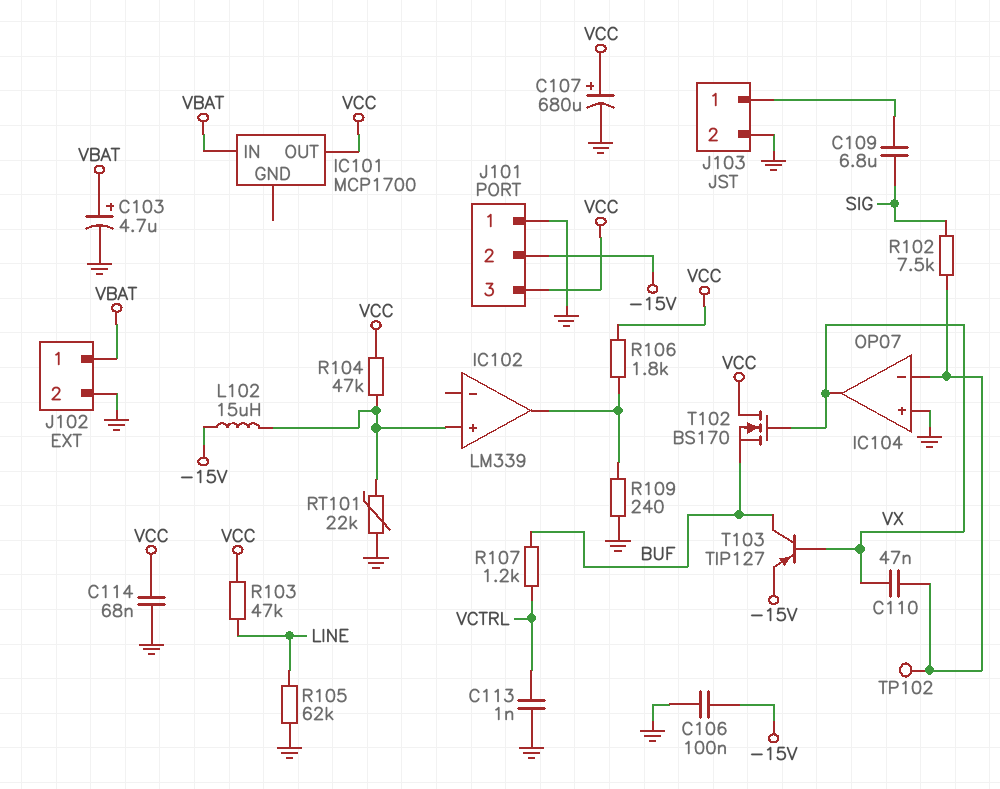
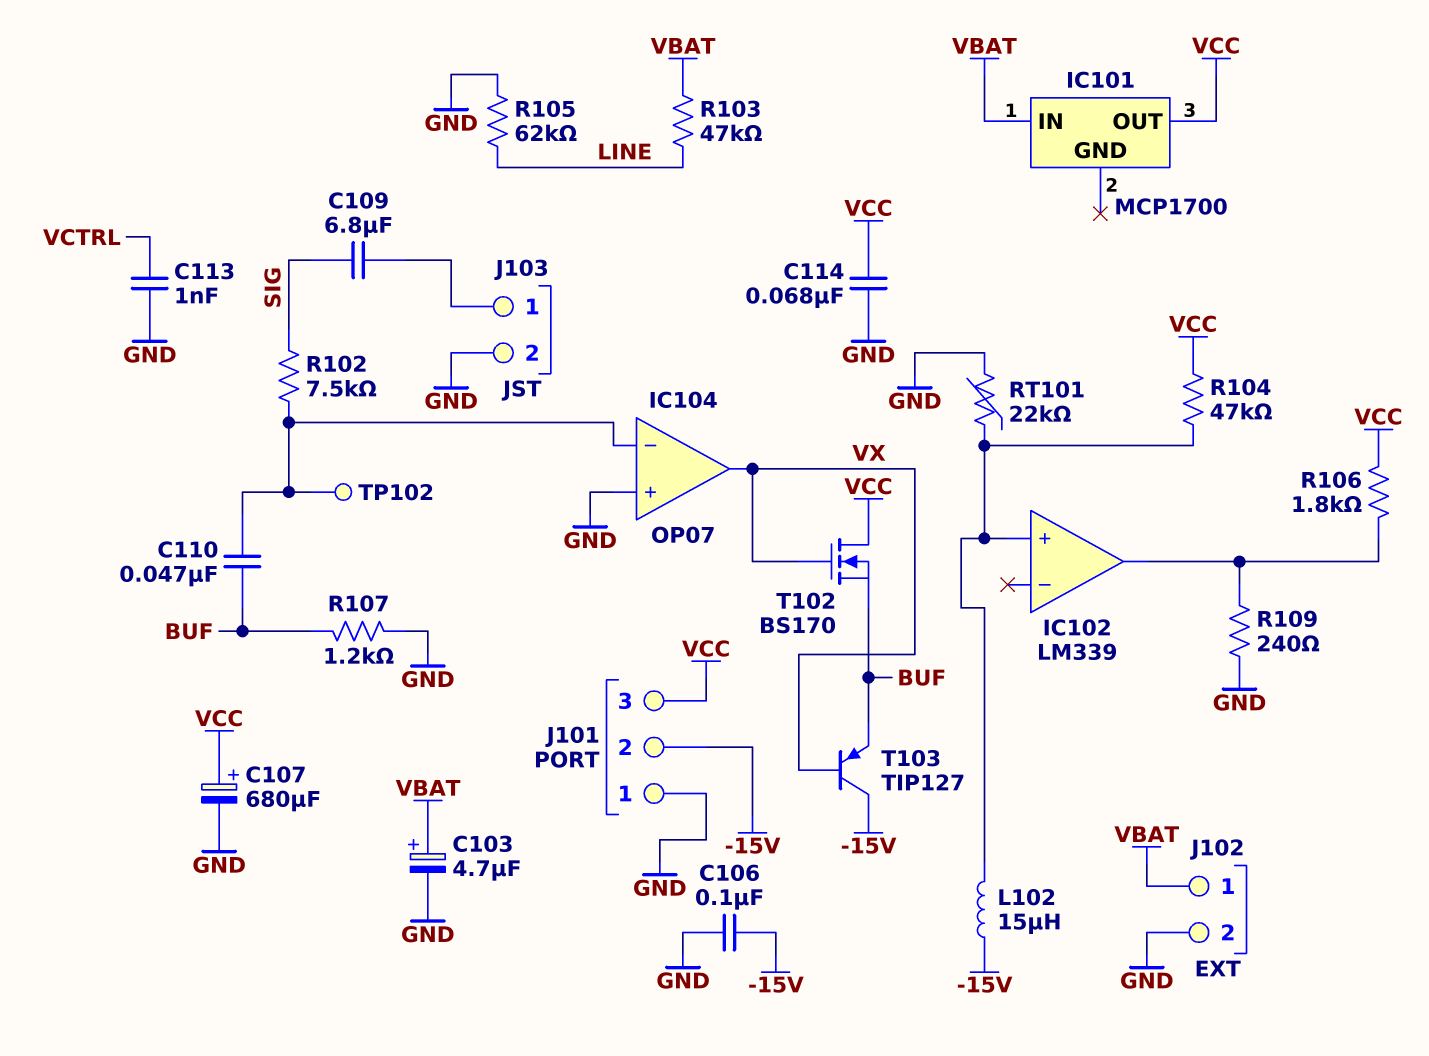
C110: 47nF (IC104/in-, VX) -> 47nF (BUF, IC104/in-)
R103: 47k (LINE, VCC) -> 47k (LINE, VBAT)
R107: 1.2k (BUF, VCTRL) -> 1.2k (BUF, GND)
T103: PNP TIP127 (B VX, C BUF, E -15V) -> PNP TIP127 (B VX, C -15V, E BUF)

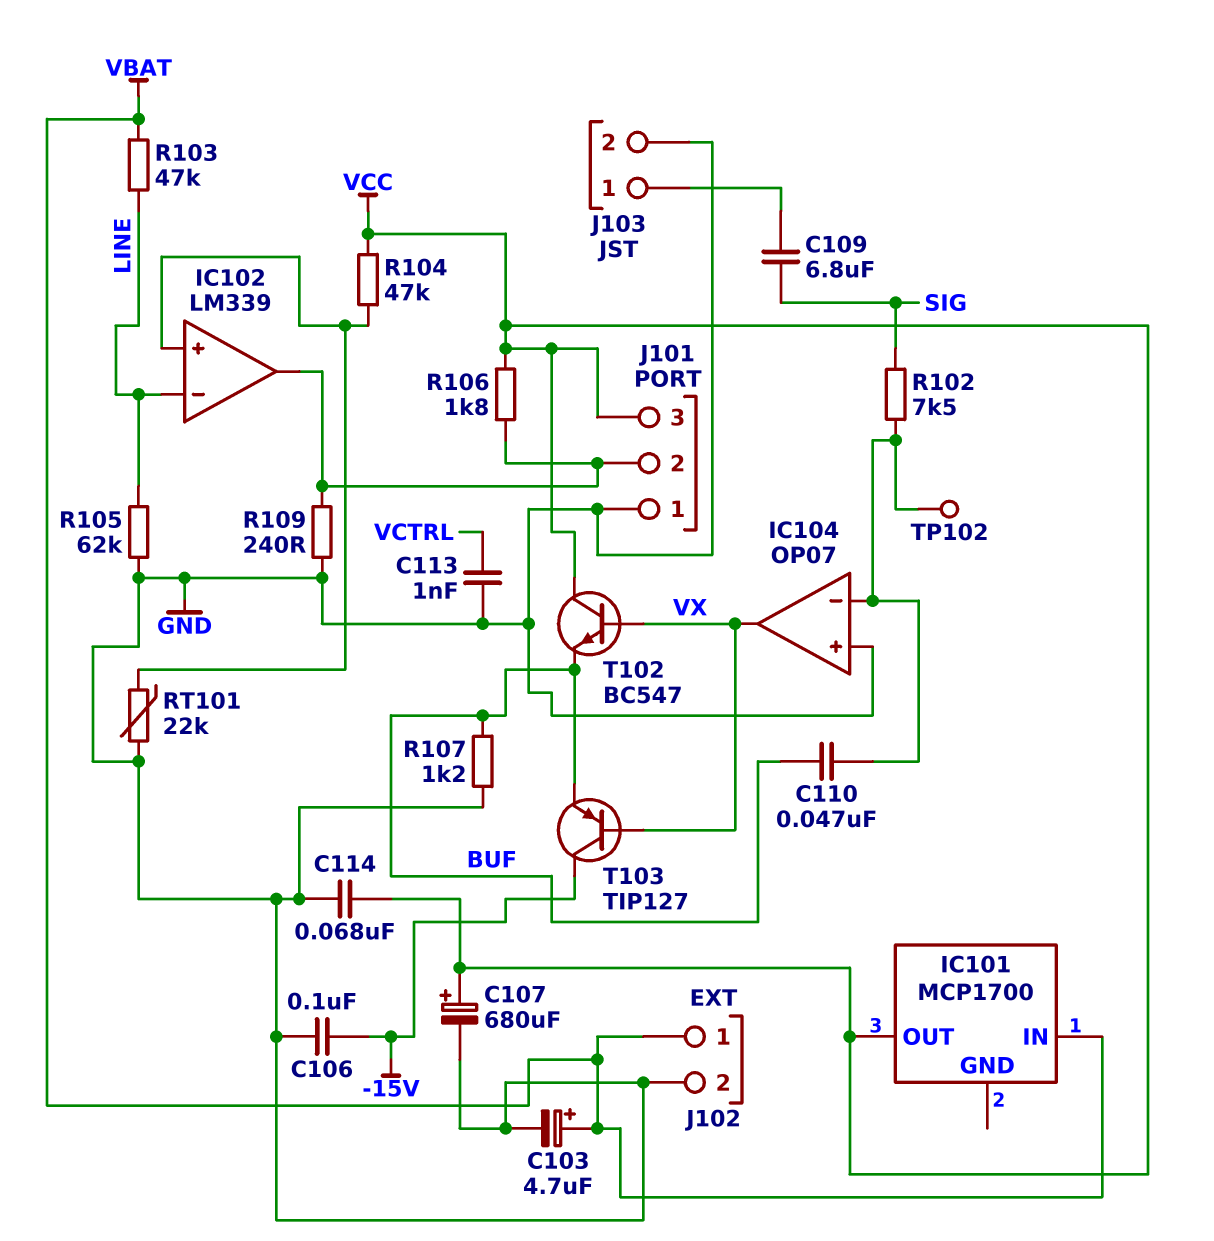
IC102 pin in-: none -> LINE
J101 pin 2: -15V -> IC102/out
L102: 15uH (-15V, IC102/in+) -> none
T102: NMOS BS170 (G VX, D VCC, S BUF) -> NPN BC547 (B VX, C VCC, E BUF)

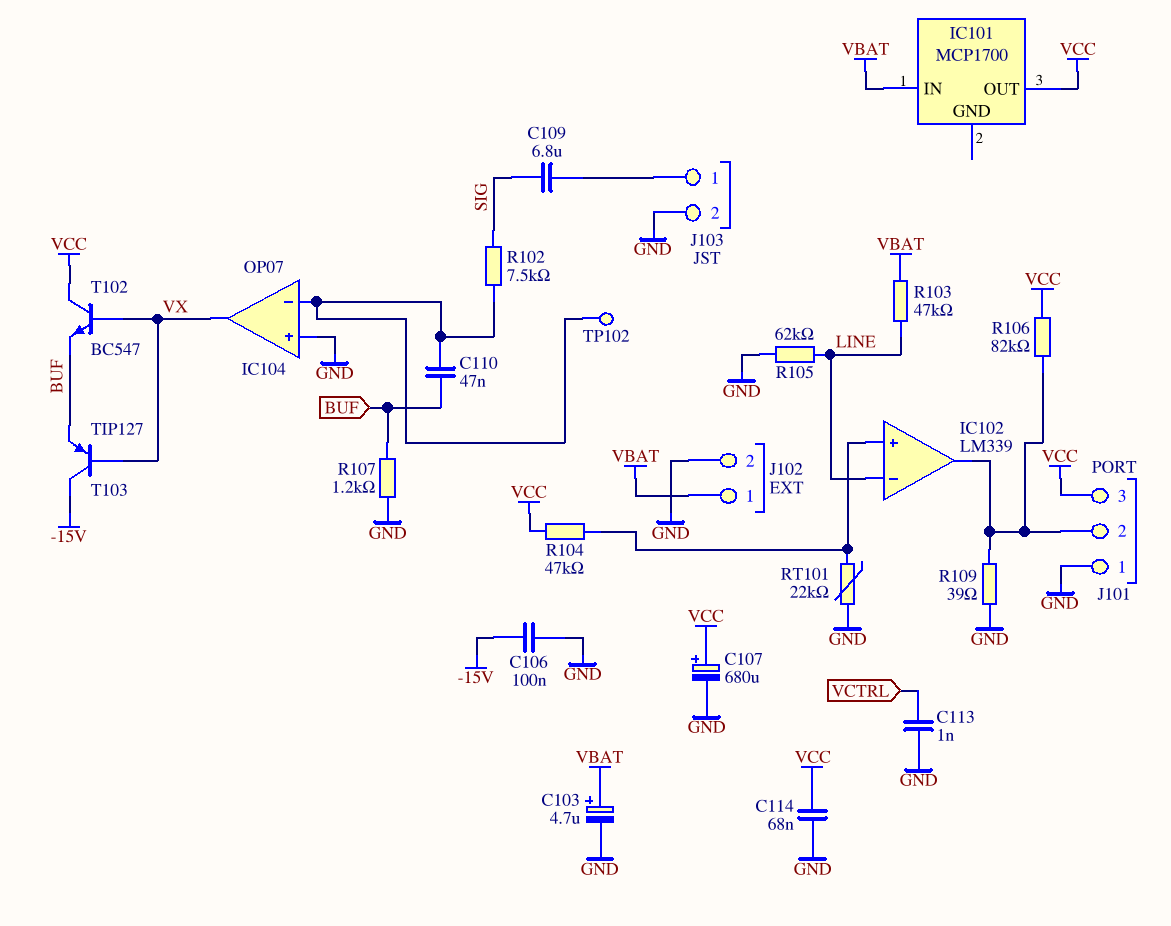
R106: 1.8k (IC102/out, VCC) -> 82k (IC102/out, VCC)
R109: 240 (GND, IC102/out) -> 39 (GND, IC102/out)

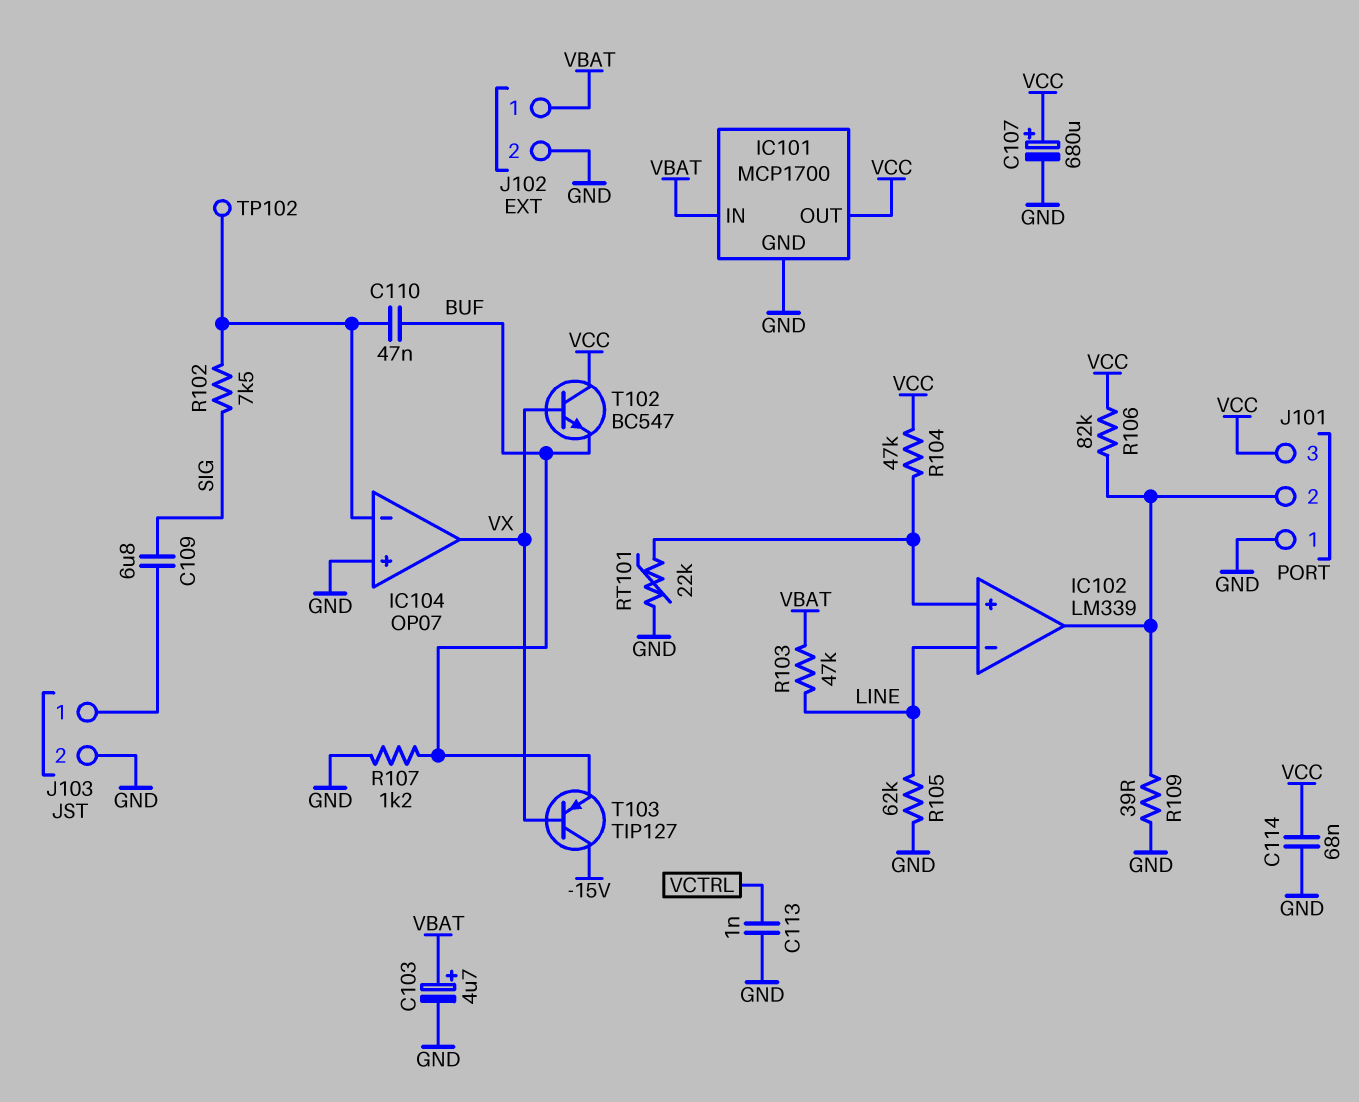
C106: 100nF (-15V, GND) -> none
IC101 pin GND: none -> GND

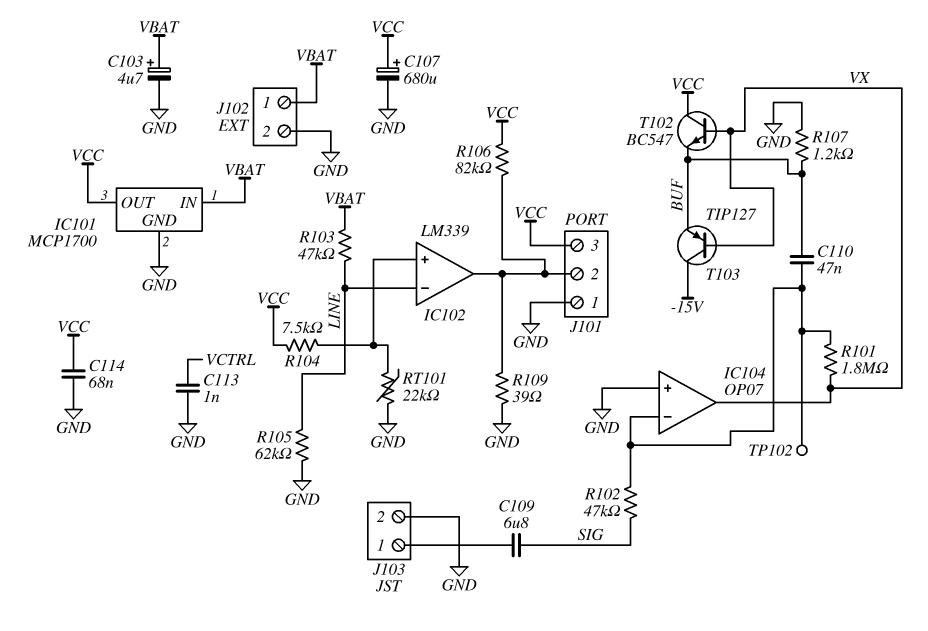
R101: none -> 1.8M (IC104/in-, VX)
R102: 7.5k (IC104/in-, SIG) -> 47k (IC104/in-, SIG)
R104: 47k (IC102/in+, VCC) -> 7.5k (IC102/in+, VCC)

